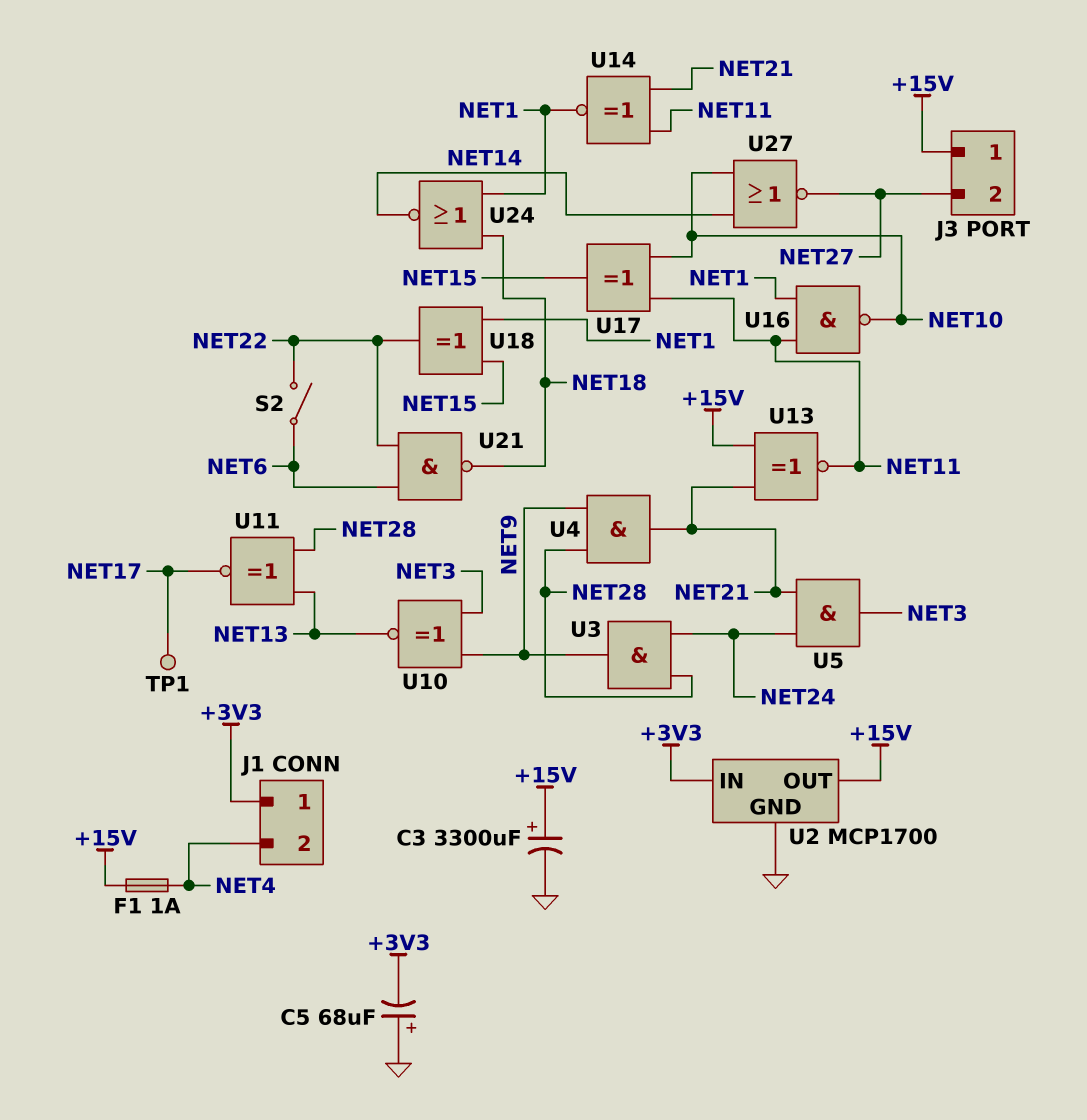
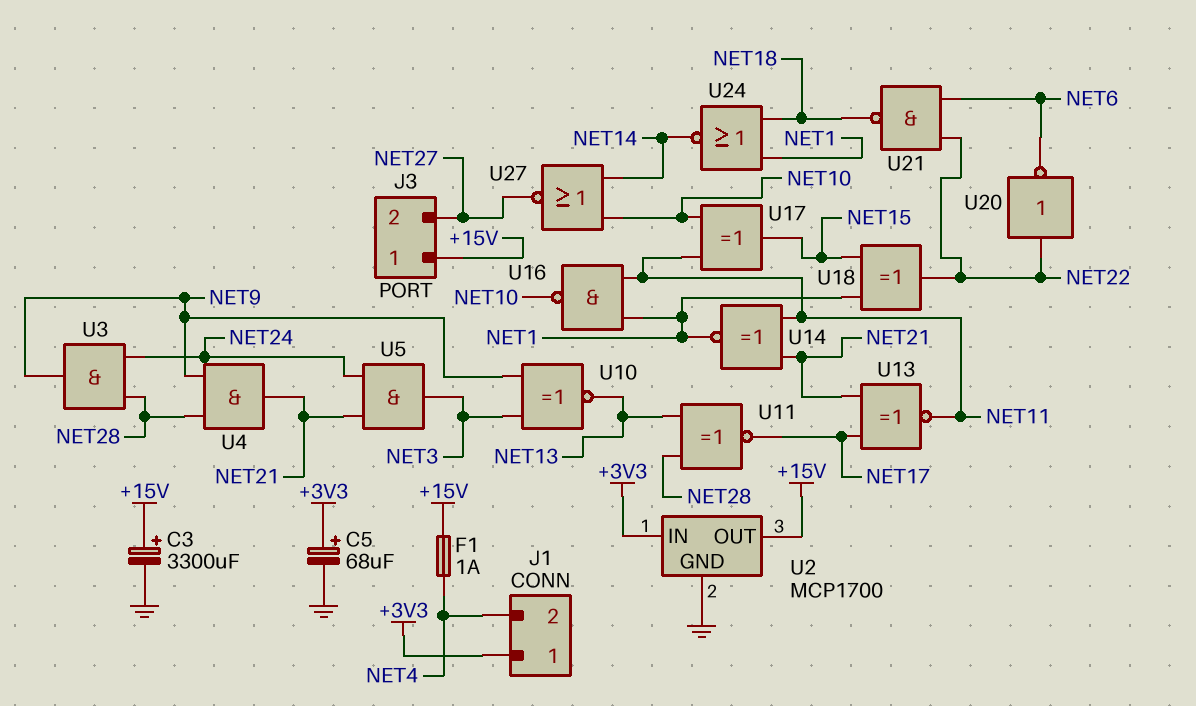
C5: 68uF (plus GND, minus +3V3) -> 68uF (plus +3V3, minus GND)
S2: switch (NET6, NET22) -> none
TP1: test point (NET17) -> none
U13: XNOR (in +15V, in NET21, out NET11) -> XNOR (in NET17, in NET21, out NET11)
U20: none -> NOT (in NET22, out NET6)

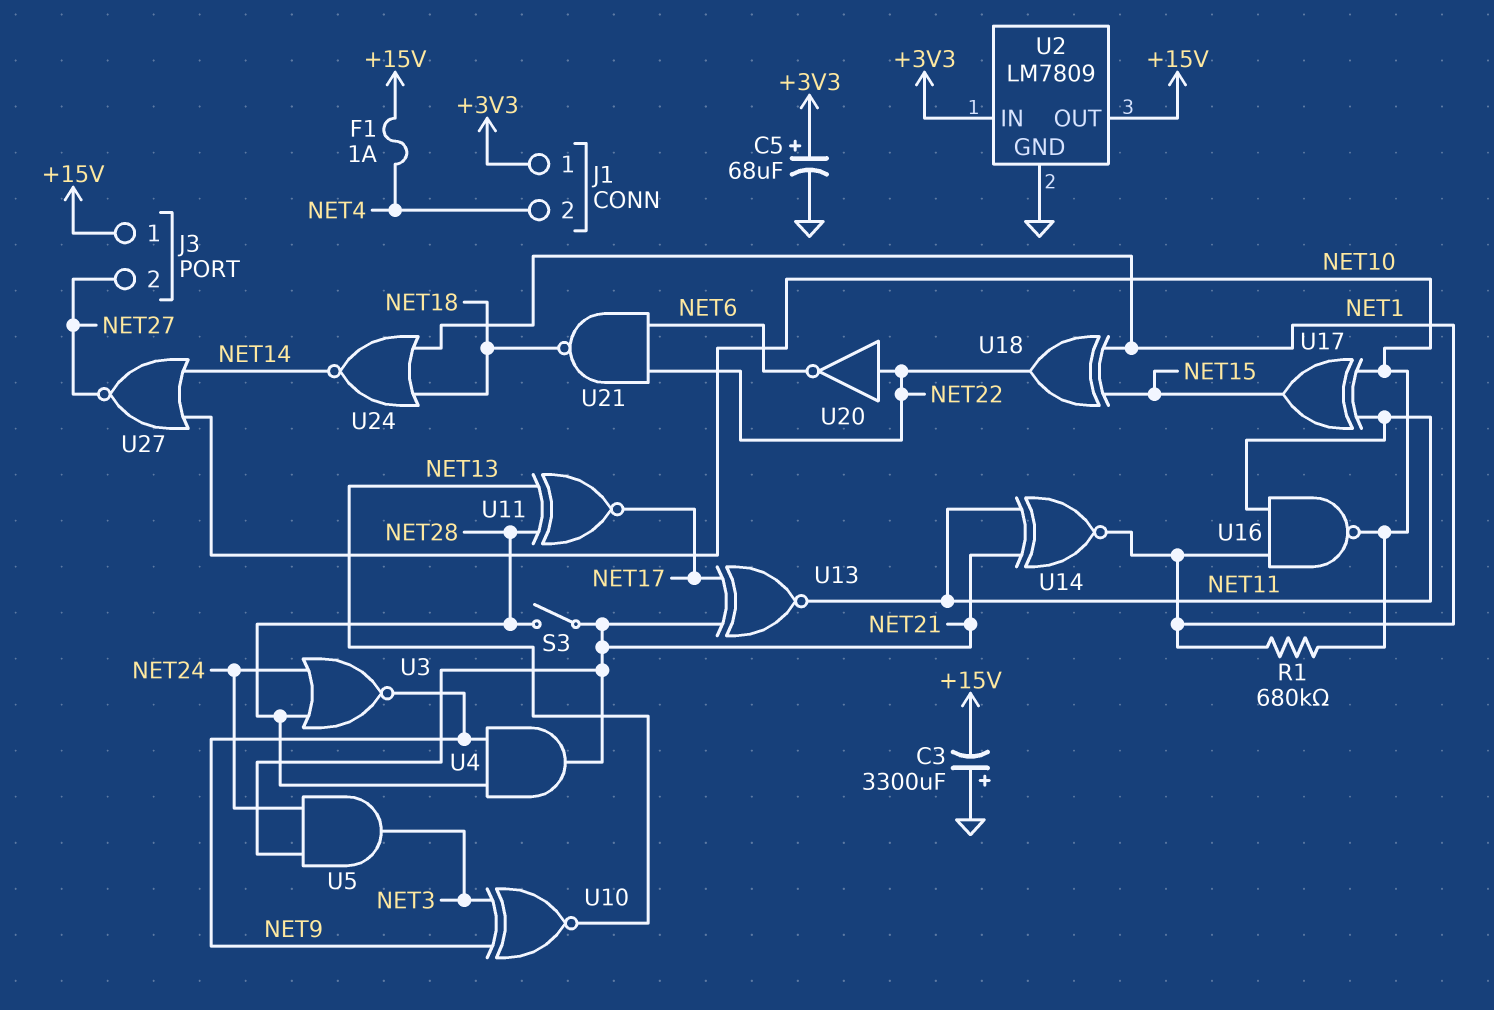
C3: 3300uF (plus +15V, minus GND) -> 3300uF (plus GND, minus +15V)
R1: none -> 680k (NET1, NET10)
S3: none -> switch (NET21, NET28)
U2: MCP1700 -> LM7809
U3: AND (in NET24, in NET28, out NET9) -> NOR (in NET24, in NET28, out NET9)

